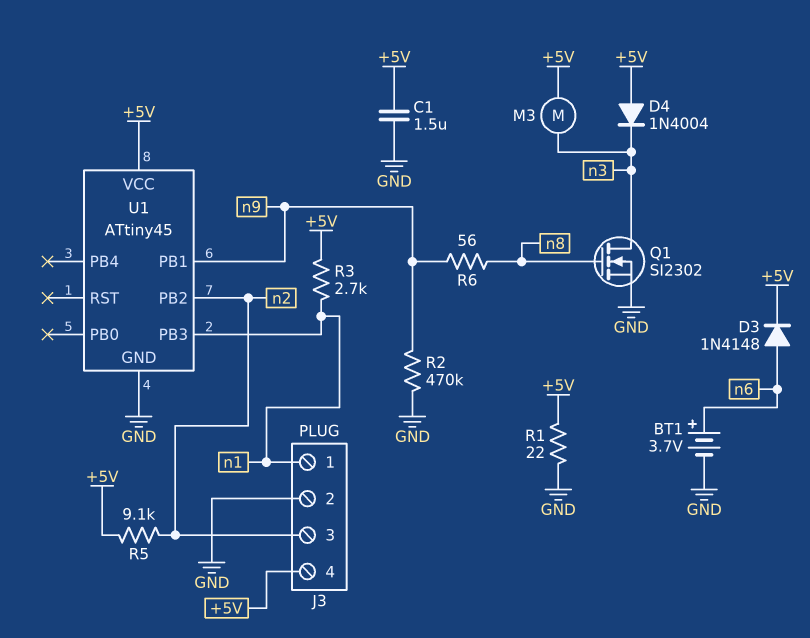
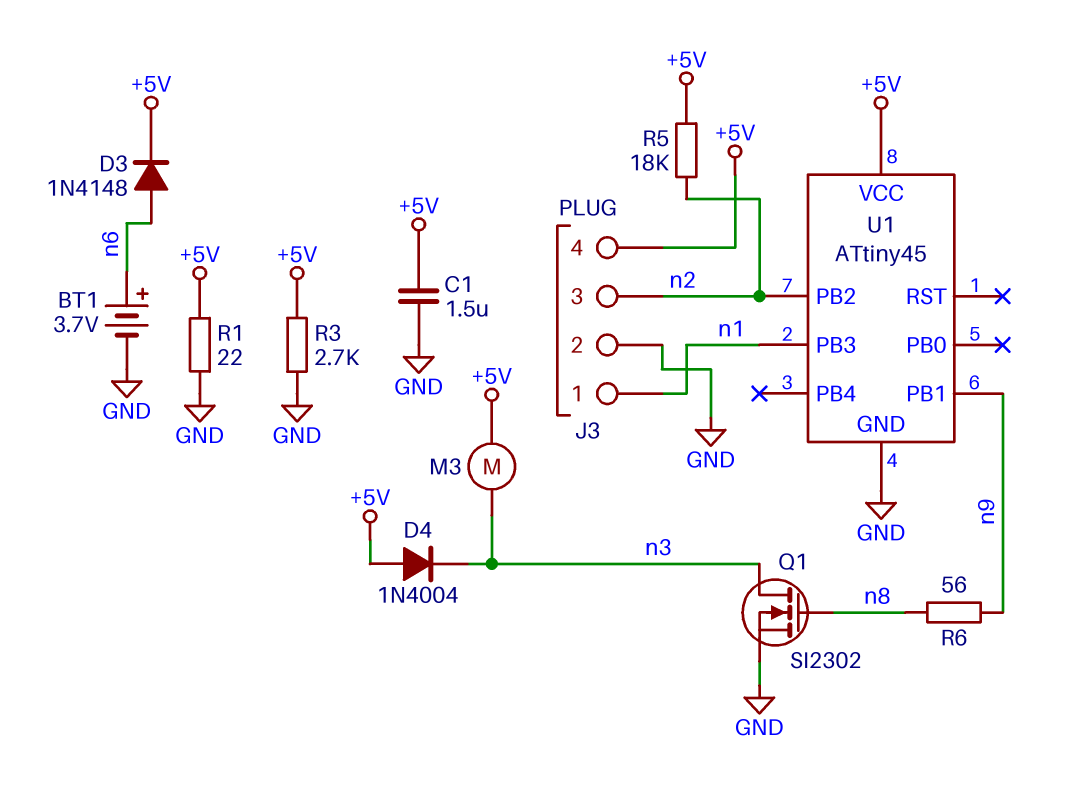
R2: 470k (GND, n9) -> none
R3: 2.7k (+5V, n1) -> 2.7k (+5V, GND)
R5: 9.1k (+5V, n2) -> 18k (+5V, n2)

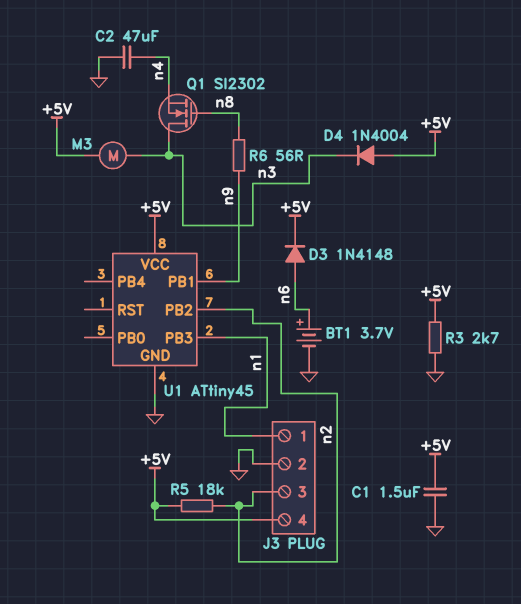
C2: none -> 47uF (GND, n4)
Q1: NMOS SI2302 (G n8, D n3, S GND) -> NMOS SI2302 (G n8, D n3, S n4)
R1: 22 (+5V, GND) -> none

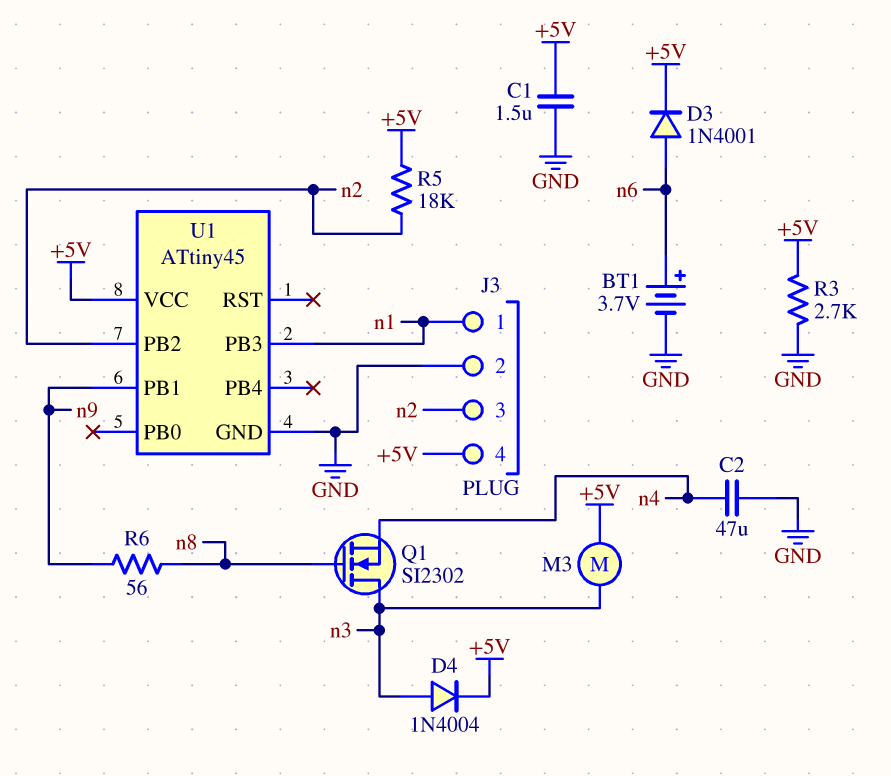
D3: diode 1N4148 (A n6, K +5V) -> diode 1N4001 (A n6, K +5V)
D4: diode 1N4004 (A +5V, K n3) -> diode 1N4004 (A n3, K +5V)

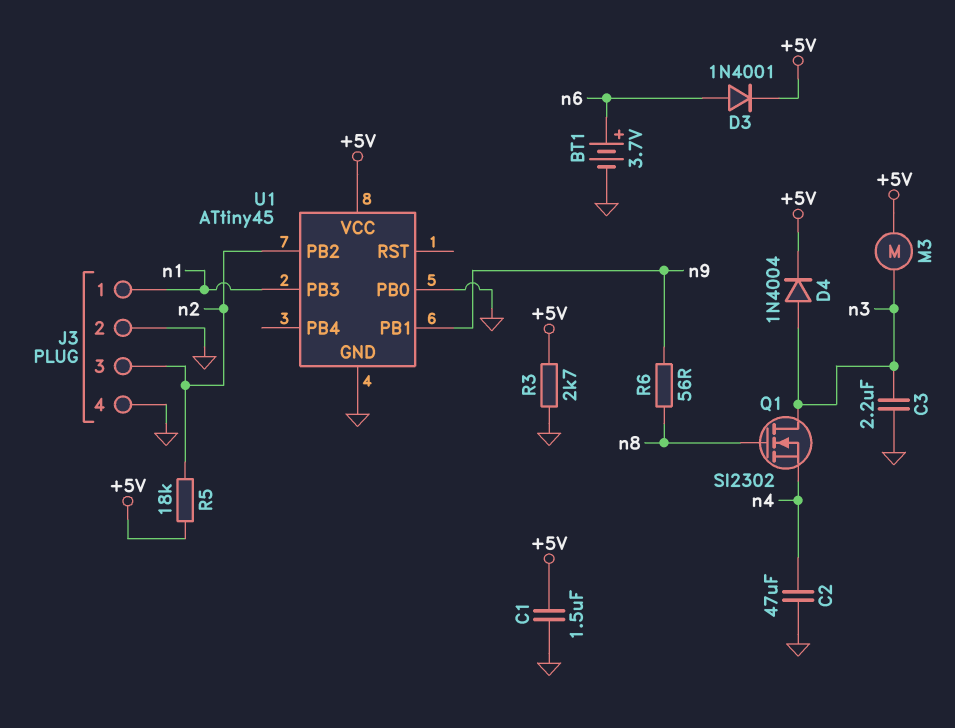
C3: none -> 2.2uF (GND, n3)
J3 pin 4: +5V -> GND
U1 pin PB0: none -> GND

